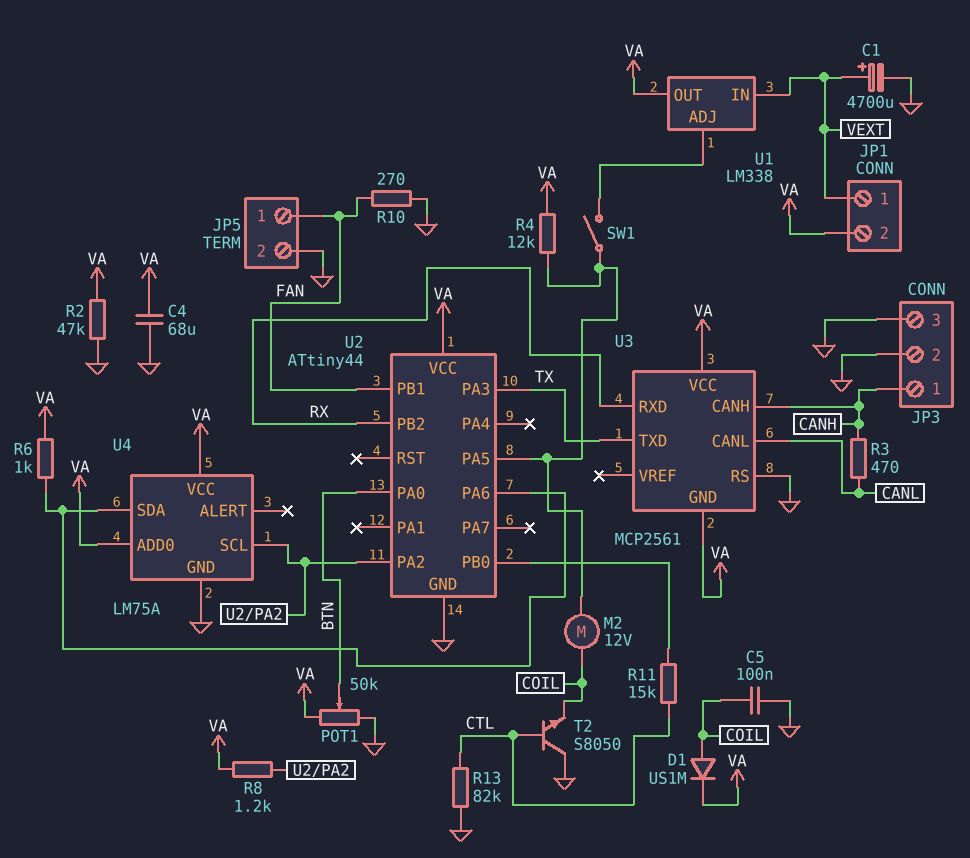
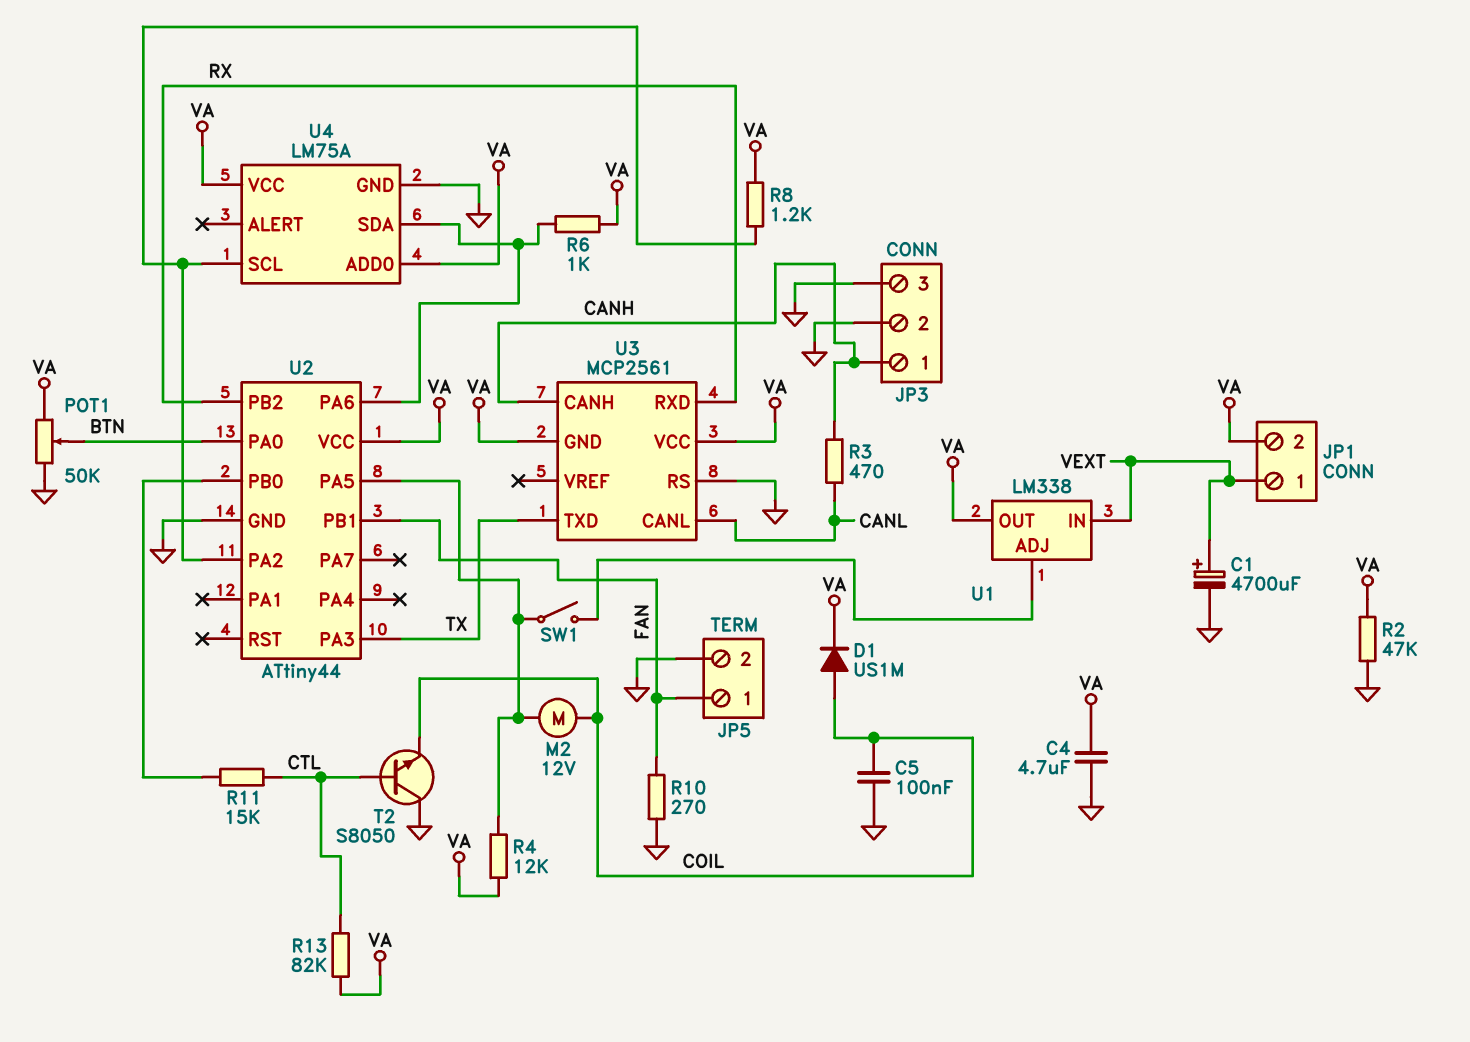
C4: 68uF (GND, VA) -> 4.7uF (GND, VA)
R13: 82k (CTL, GND) -> 82k (CTL, VA)

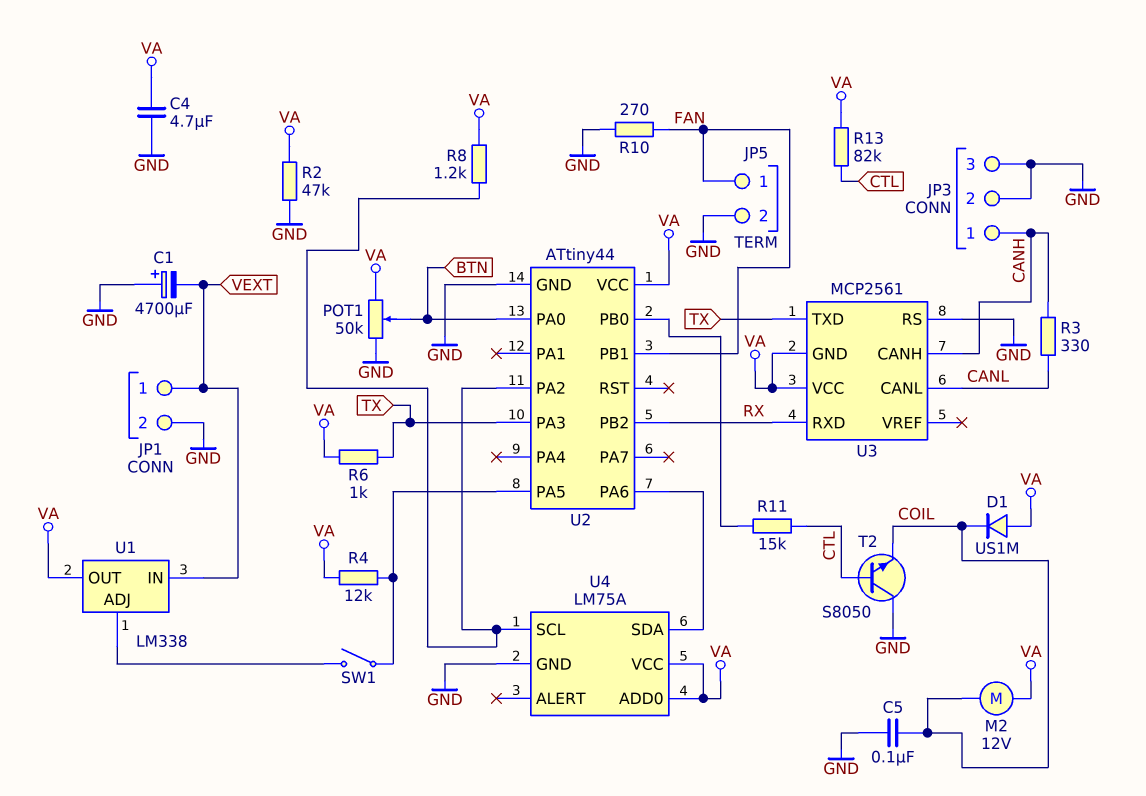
C1: 4700uF (plus VEXT, minus GND) -> 4700uF (plus GND, minus VEXT)
D1: diode US1M (A COIL, K VA) -> diode US1M (A VA, K COIL)
JP1 pin 2: VA -> GND
M2: motor 12V (COIL, U2/PA5) -> motor 12V (COIL, VA)
R3: 470 (CANH, CANL) -> 330 (CANH, CANL)
R6: 1k (U2/PA6, VA) -> 1k (TX, VA)

